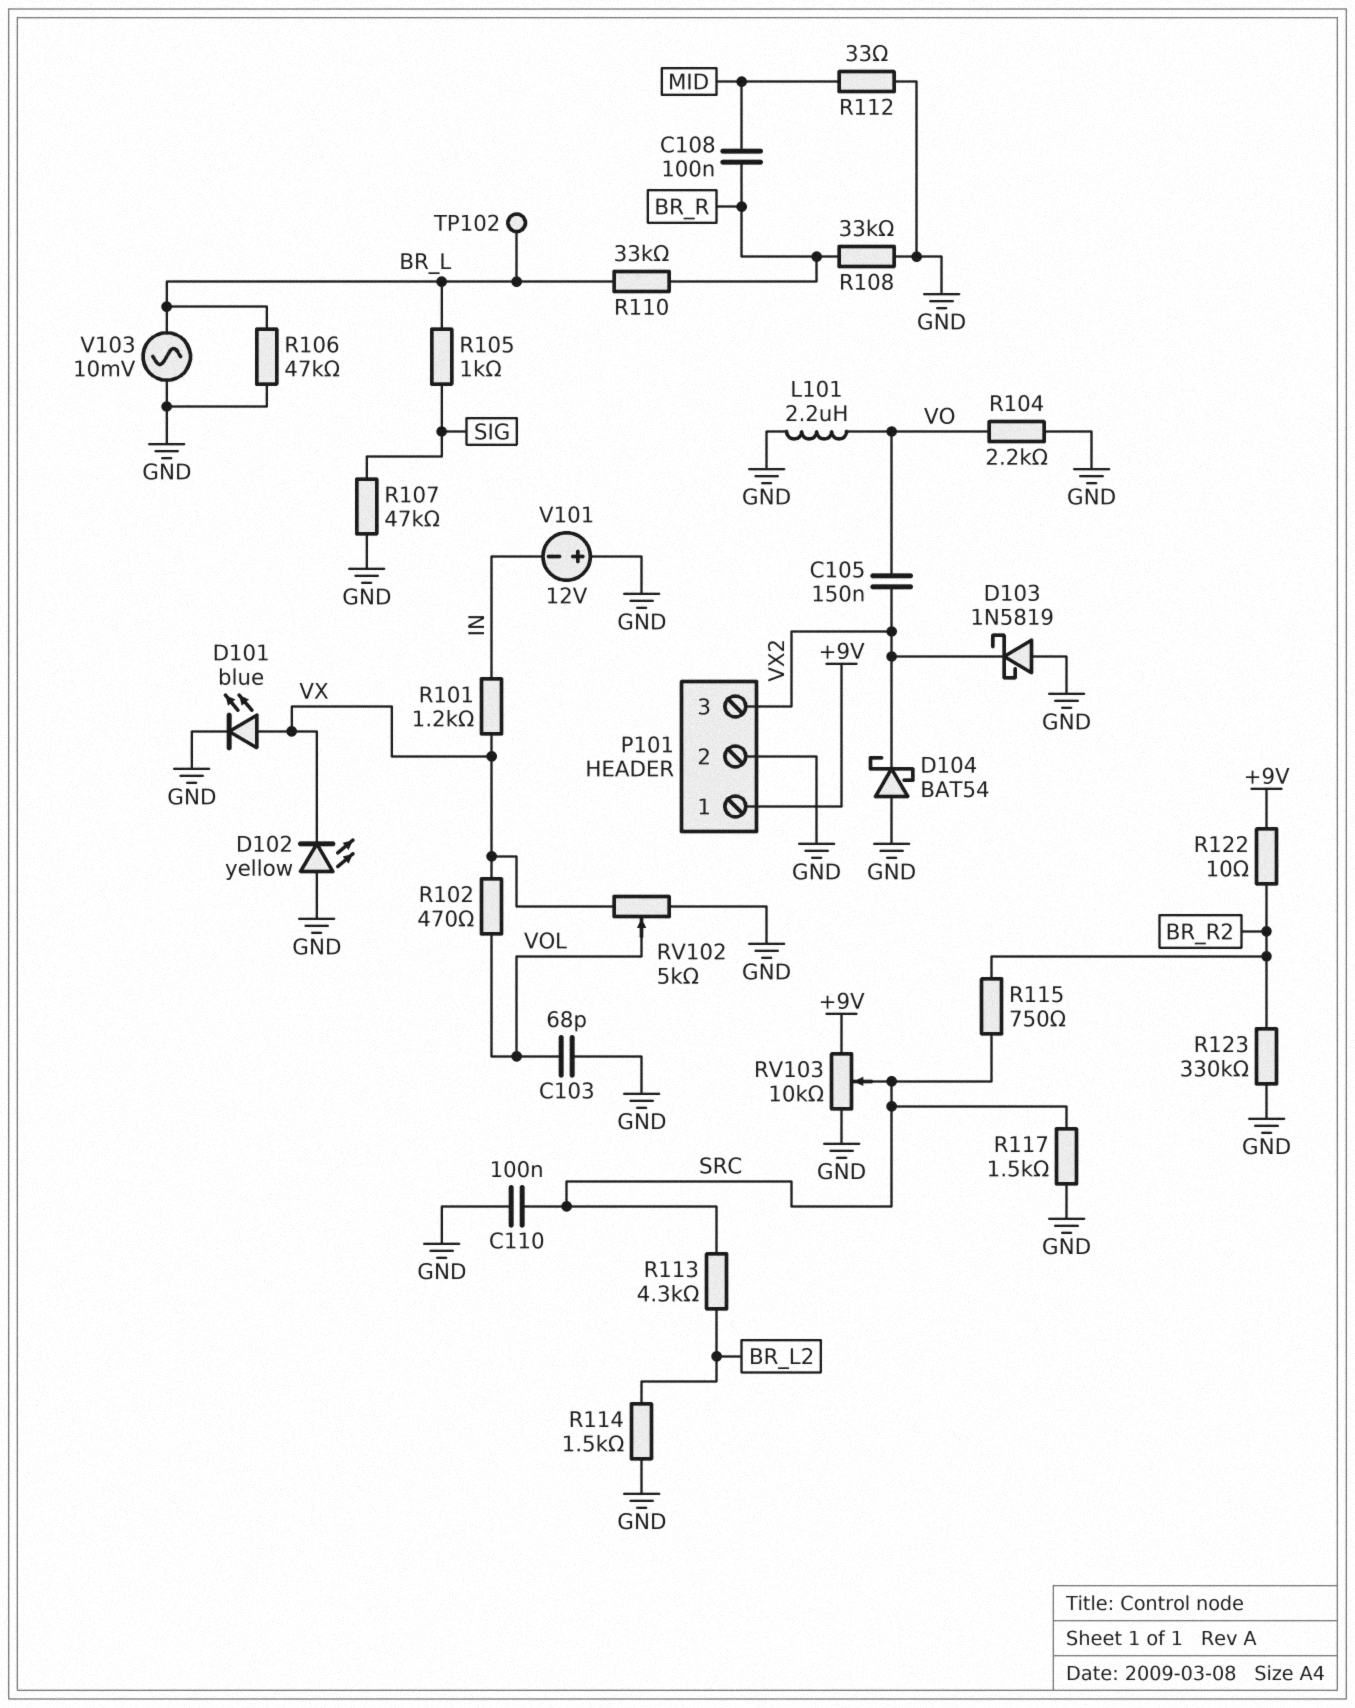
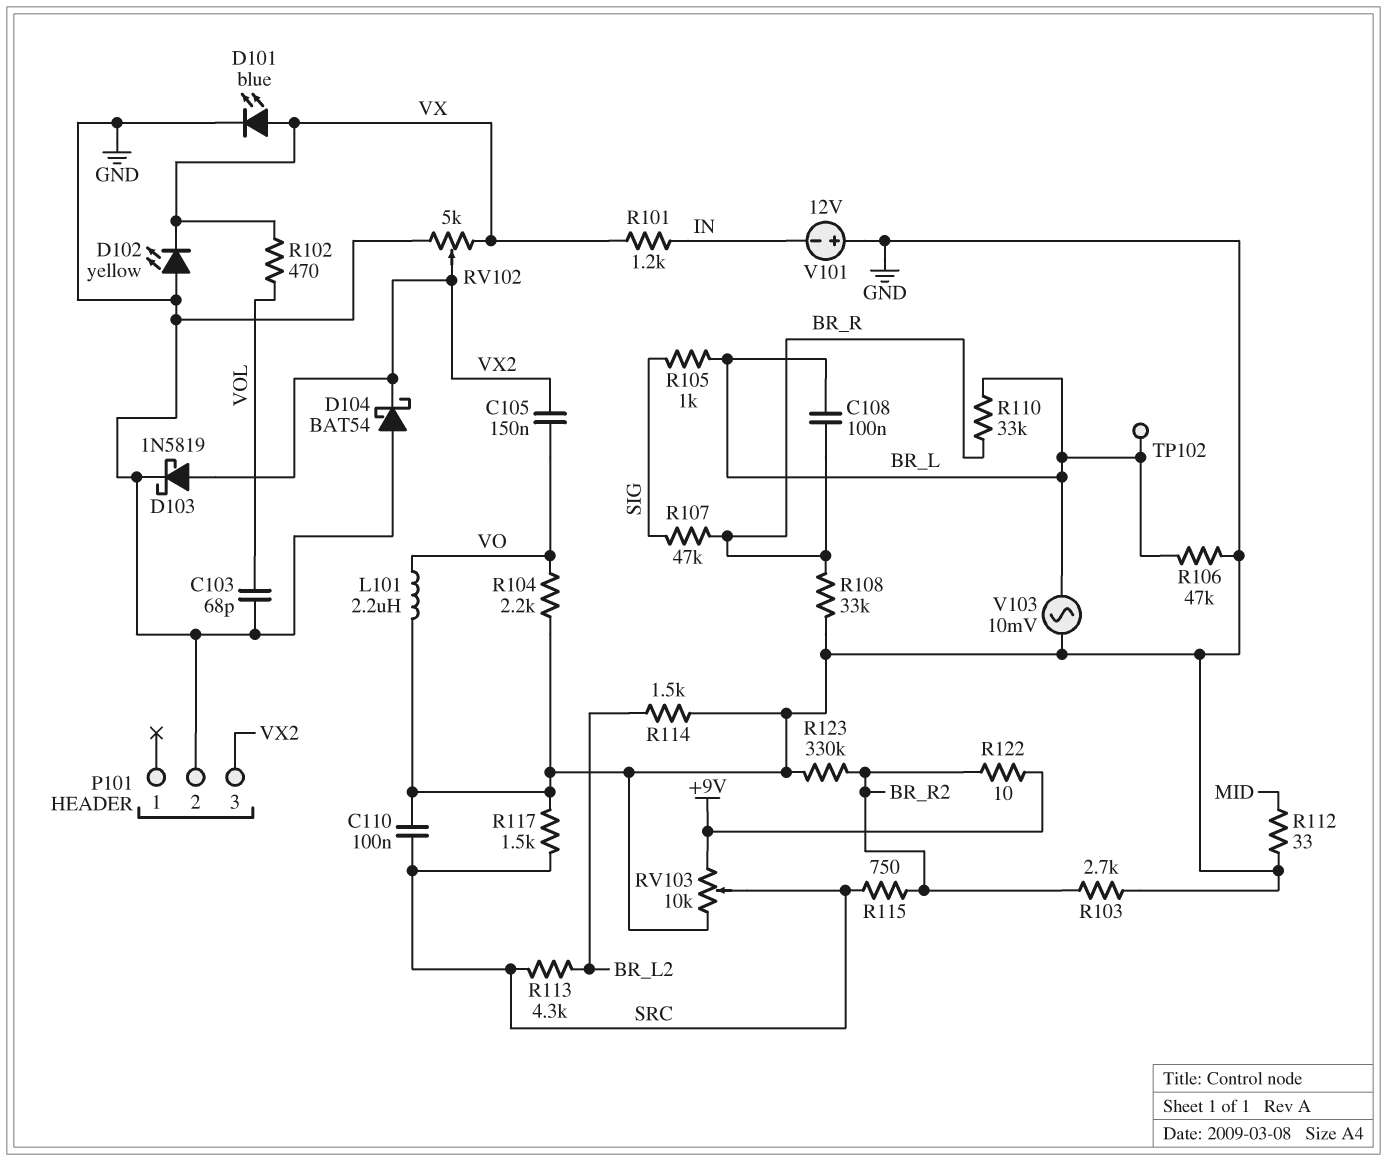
C108: 100nF (BR_R, MID) -> 100nF (BR_L, BR_R)
D103: schottky 1N5819 (A GND, K VX2) -> schottky 1N5819 (A VX2, K GND)
P101 pin 1: +9V -> none
R103: none -> 2.7k (BR_R2, GND)
R107: 47k (GND, SIG) -> 47k (BR_R, SIG)
RV102: 5k (GND, VX, wiper VOL) -> 5k (GND, VX, wiper VX2)

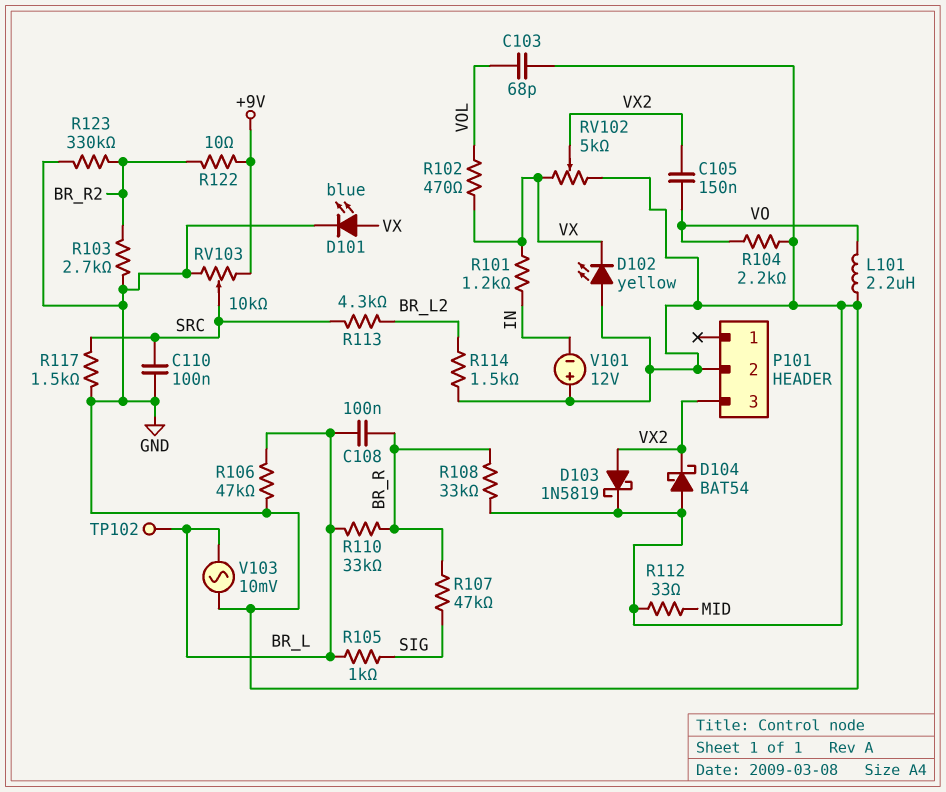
R115: 750 (BR_R2, SRC) -> none

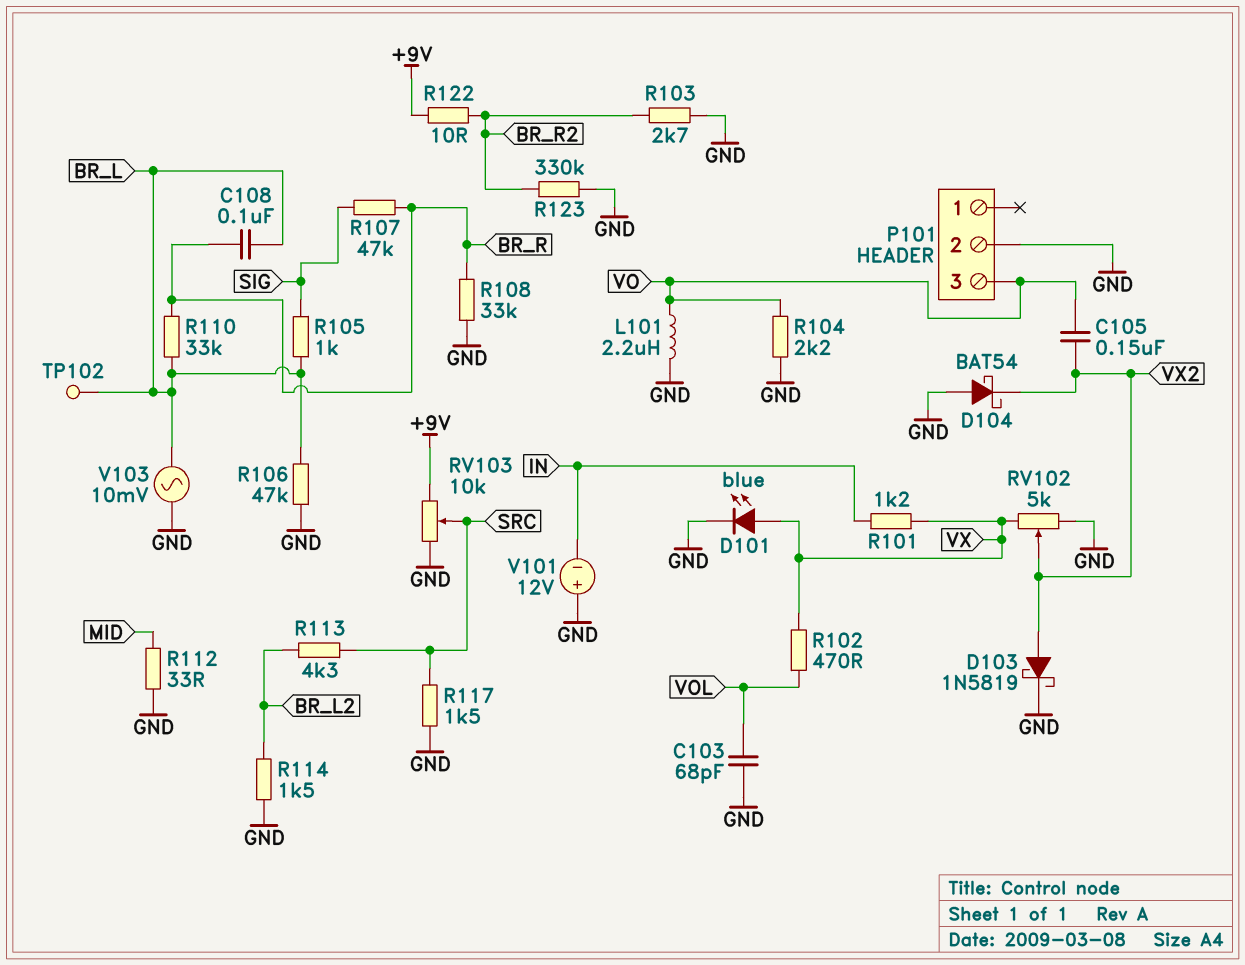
C110: 100nF (GND, SRC) -> none
D102: LED yellow (A GND, K VX) -> none
P101 pin 3: VX2 -> VO

